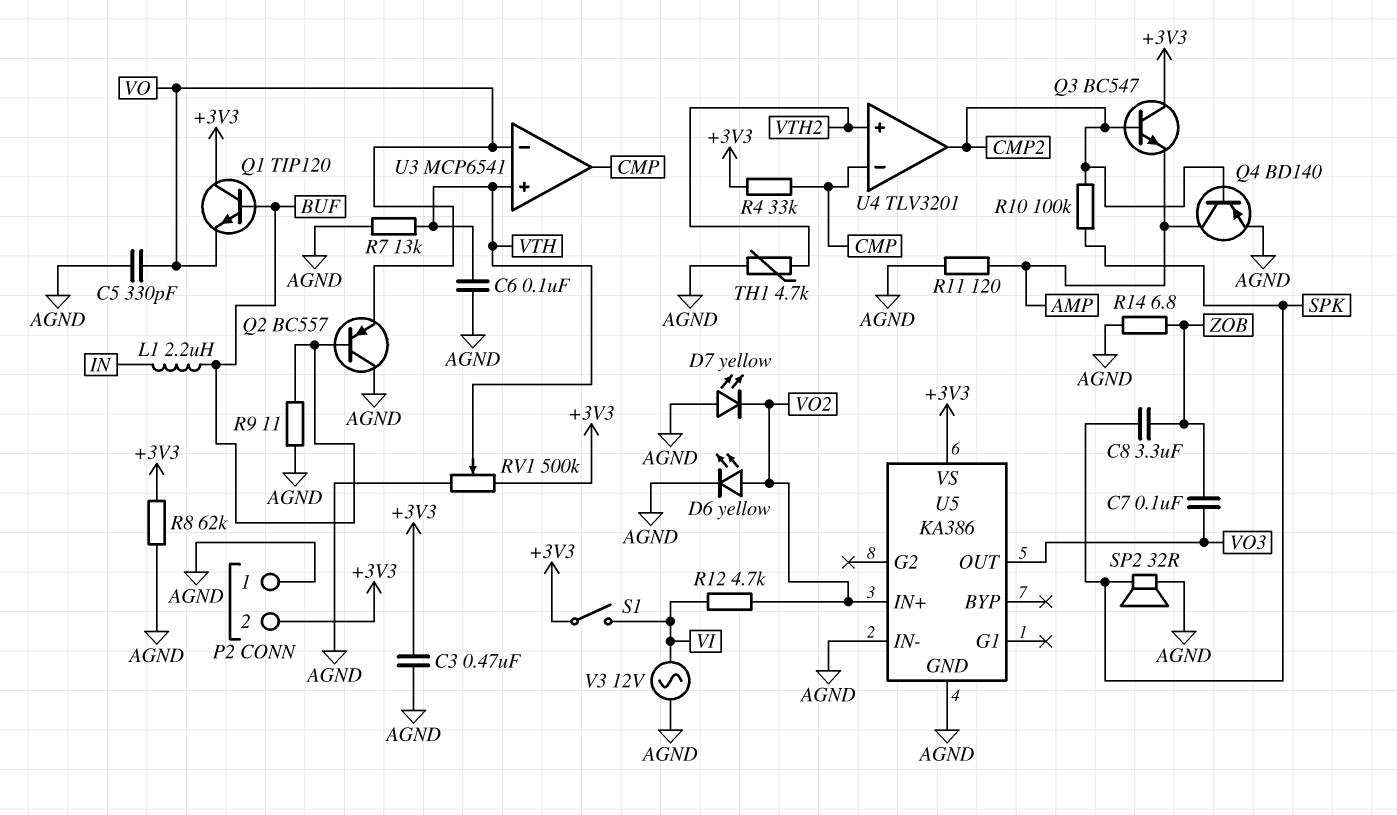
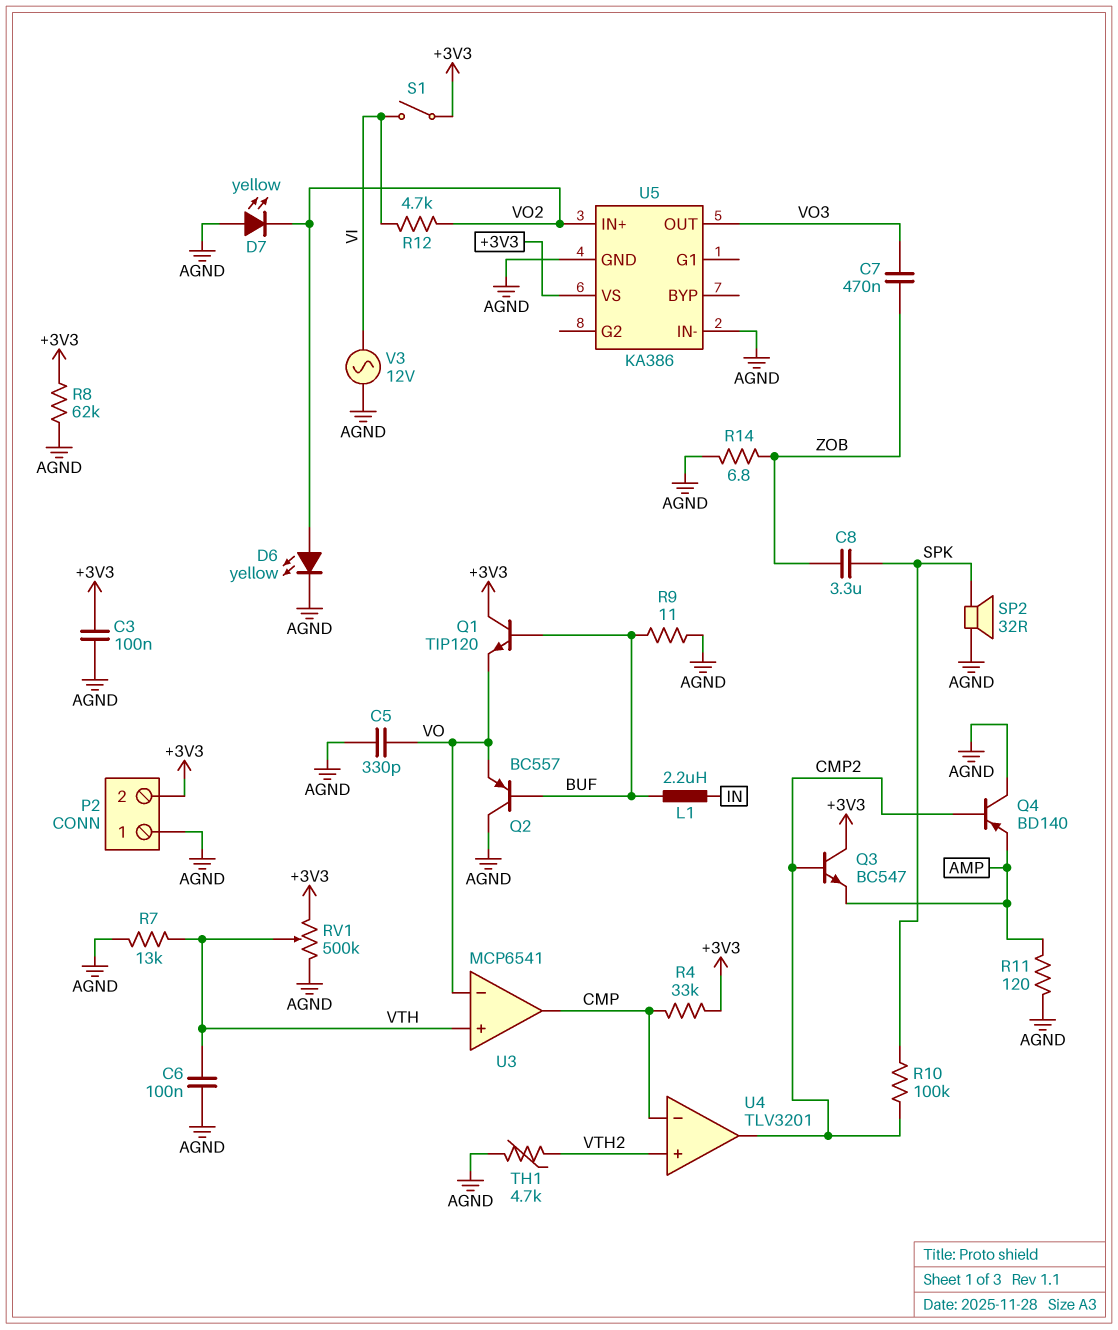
C3: 470nF (+3V3, AGND) -> 100nF (+3V3, AGND)
C7: 100nF (VO3, ZOB) -> 470nF (VO3, ZOB)
Q4: PNP BD140 (B CMP2, C AMP, E AGND) -> PNP BD140 (B CMP2, C AGND, E AMP)

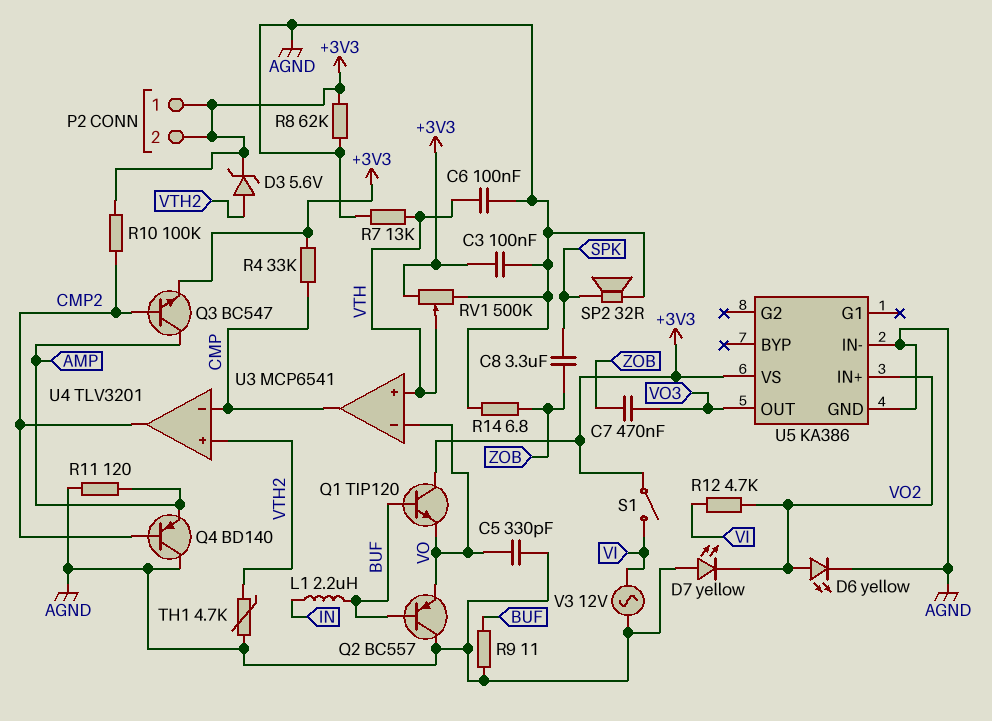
D3: none -> zener 5.6V (A VTH2, K +3V3)
P2 pin 1: AGND -> +3V3
Q3: NPN BC547 (B CMP2, C +3V3, E AMP) -> NPN BC547 (B CMP2, C AMP, E +3V3)
R10: 100k (CMP2, SPK) -> 100k (+3V3, CMP2)

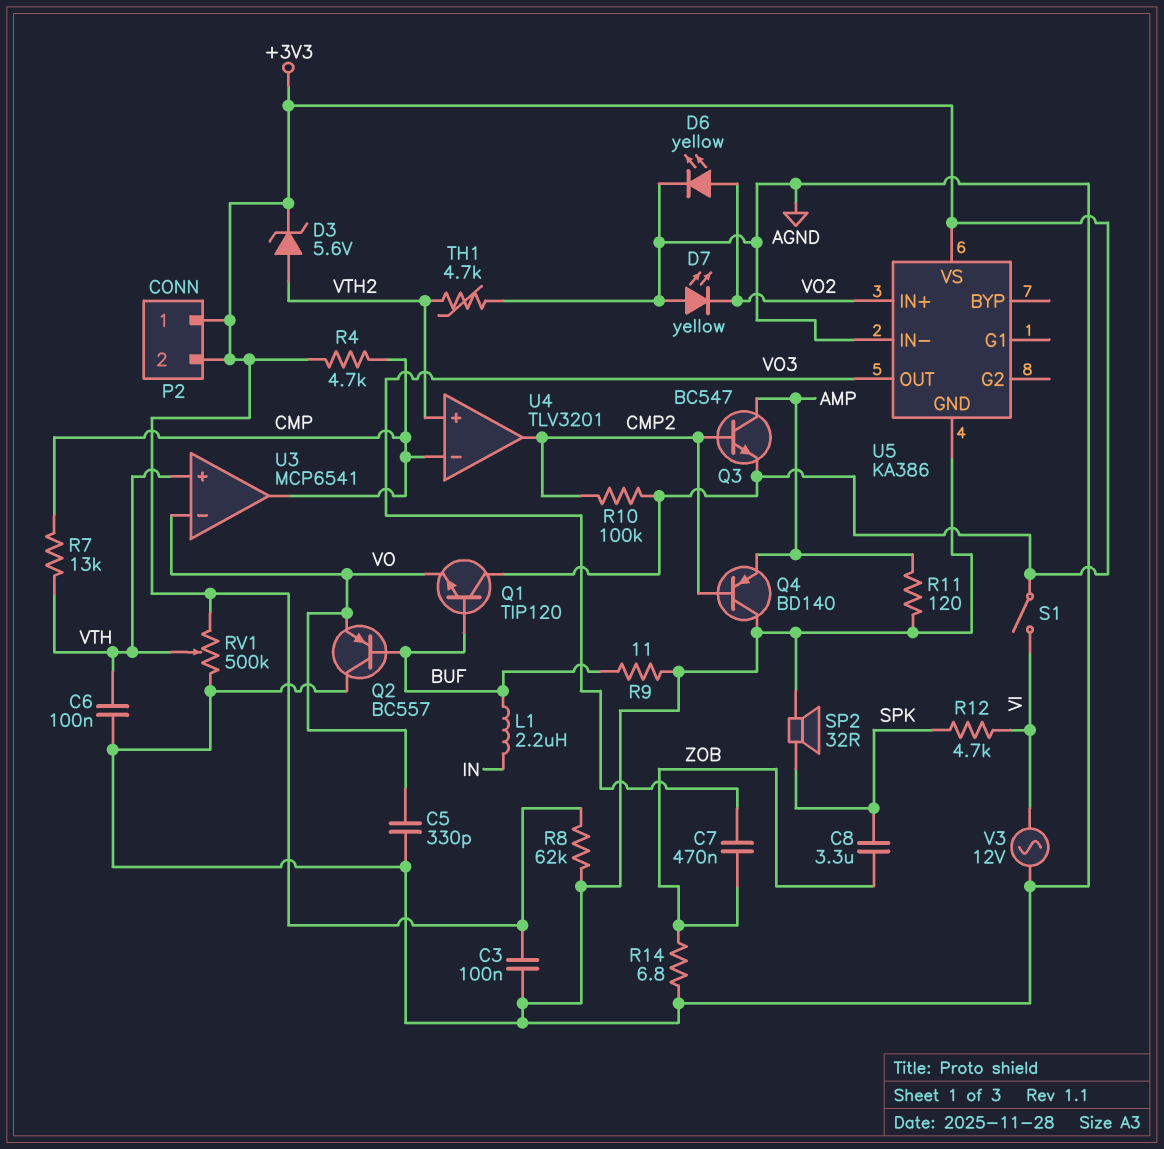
R4: 33k (+3V3, CMP) -> 4.7k (+3V3, CMP)
R7: 13k (AGND, VTH) -> 13k (CMP, VTH)
R12: 4.7k (VI, VO2) -> 4.7k (SPK, VI)

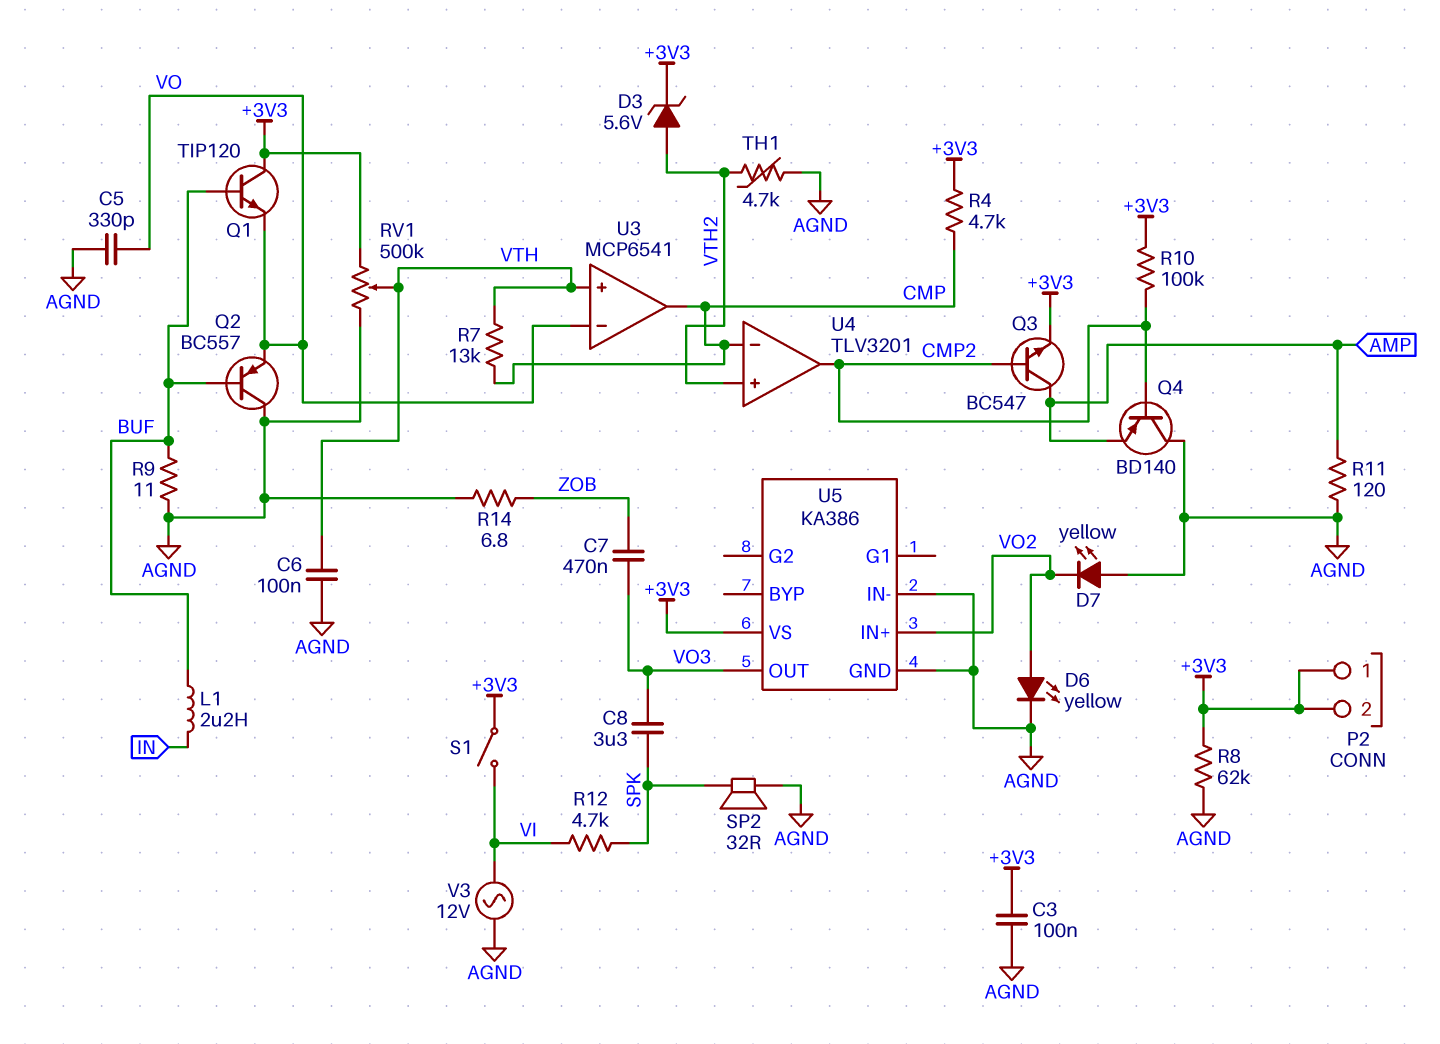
C8: 3.3uF (SPK, ZOB) -> 3.3uF (SPK, VO3)

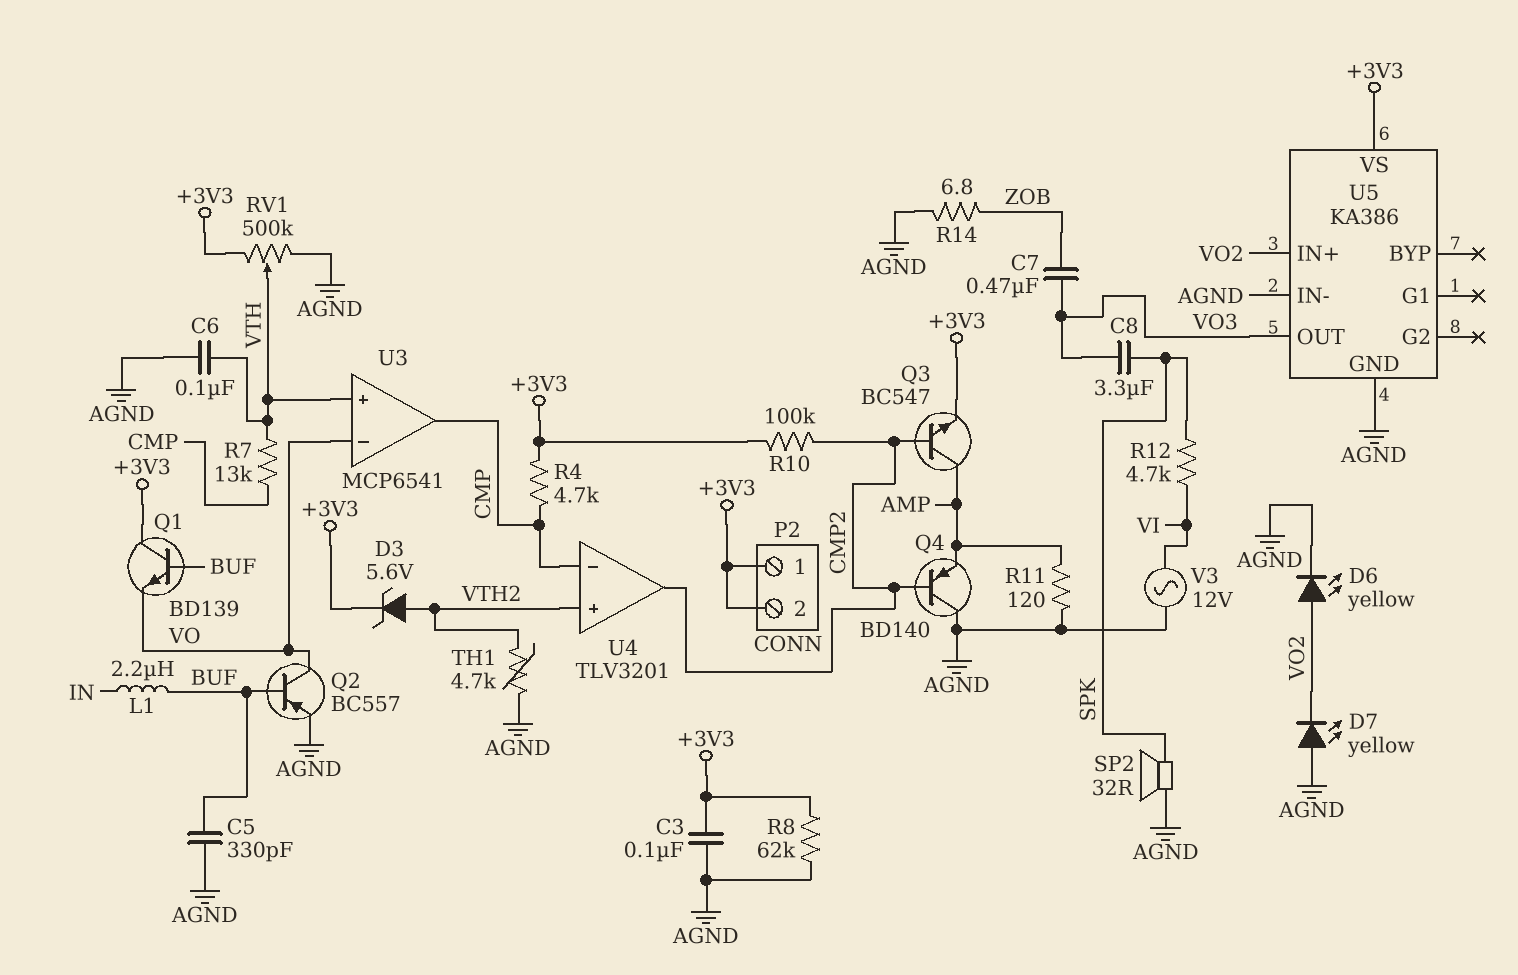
C5: 330pF (AGND, VO) -> 330pF (AGND, BUF)
Q1: NPN TIP120 (B BUF, C +3V3, E VO) -> NPN BD139 (B BUF, C +3V3, E VO)
Q2: PNP BC557 (B BUF, C AGND, E VO) -> PNP BC557 (B BUF, C VO, E AGND)
R9: 11 (AGND, BUF) -> none
S1: switch (+3V3, VI) -> none

